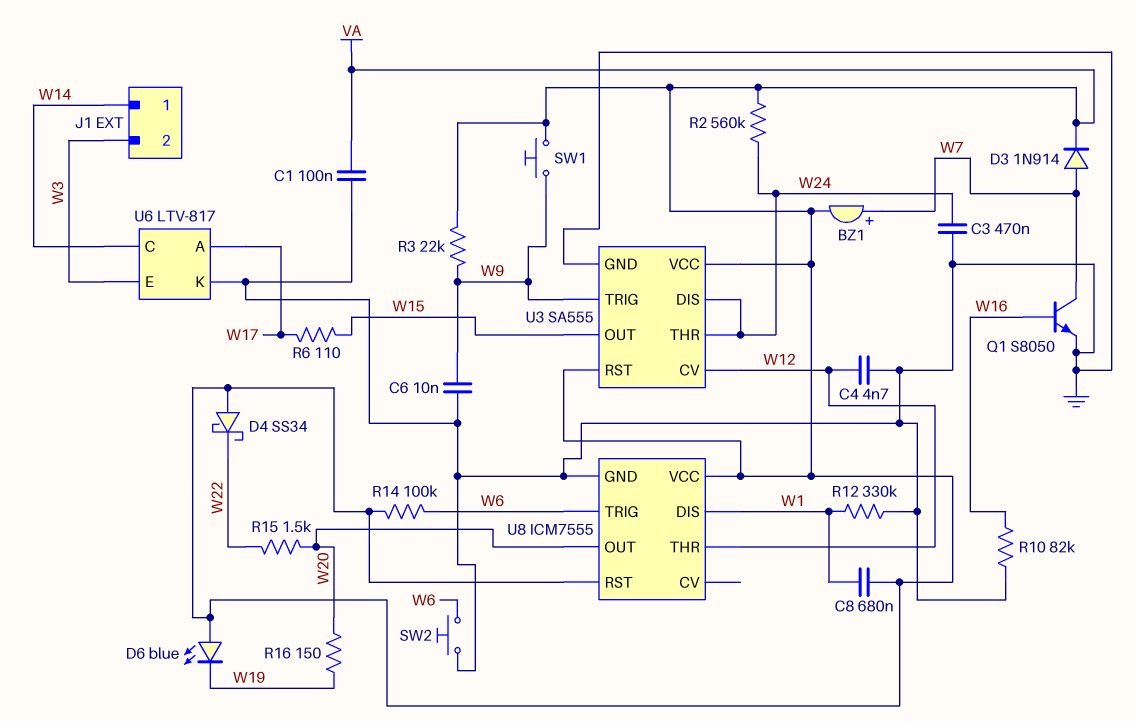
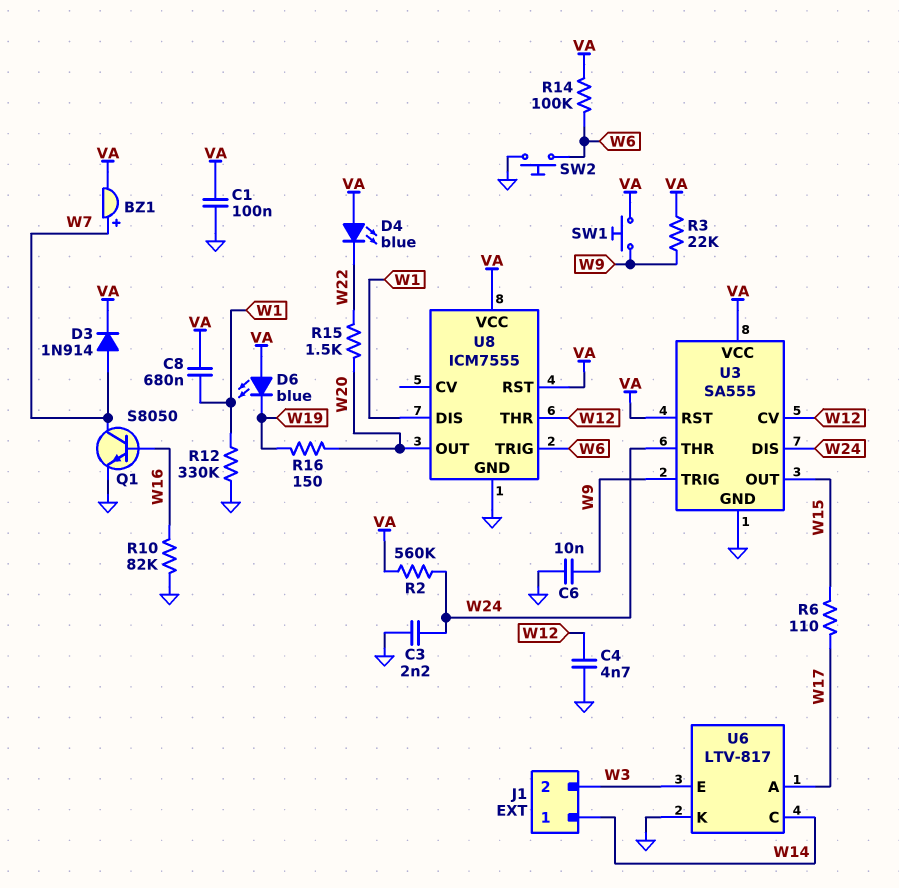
C3: 470nF (GND, W24) -> 2.2nF (GND, W24)
D4: schottky SS34 (A VA, K W22) -> LED blue (A VA, K W22)

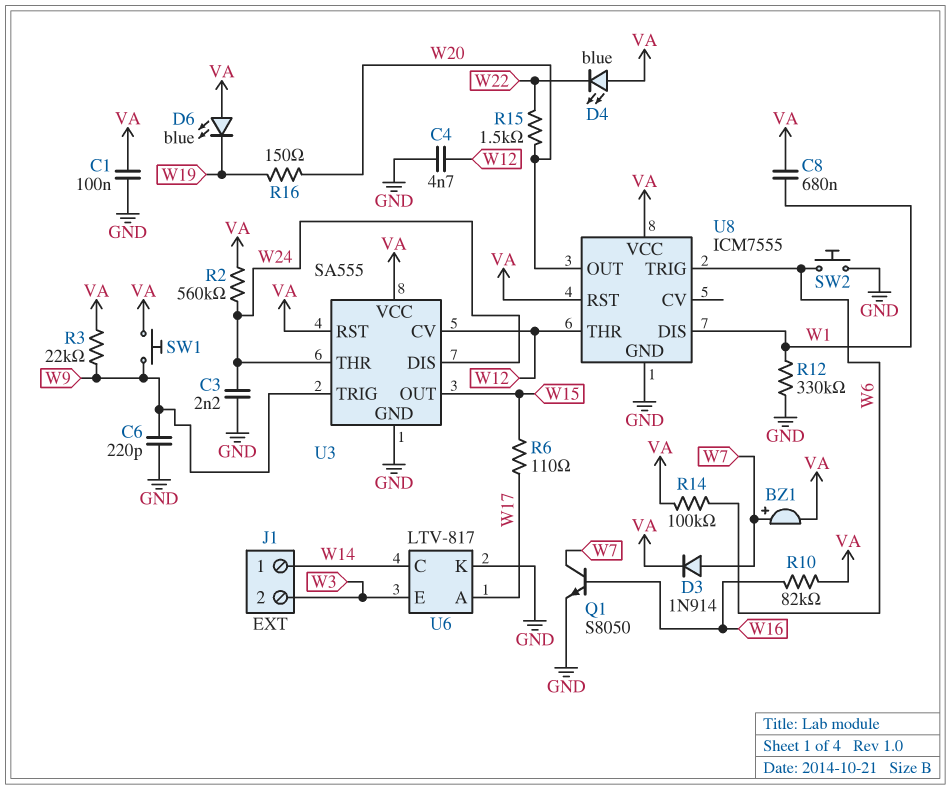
C6: 10nF (GND, W9) -> 220pF (GND, W9)
R10: 82k (GND, W16) -> 82k (VA, W16)

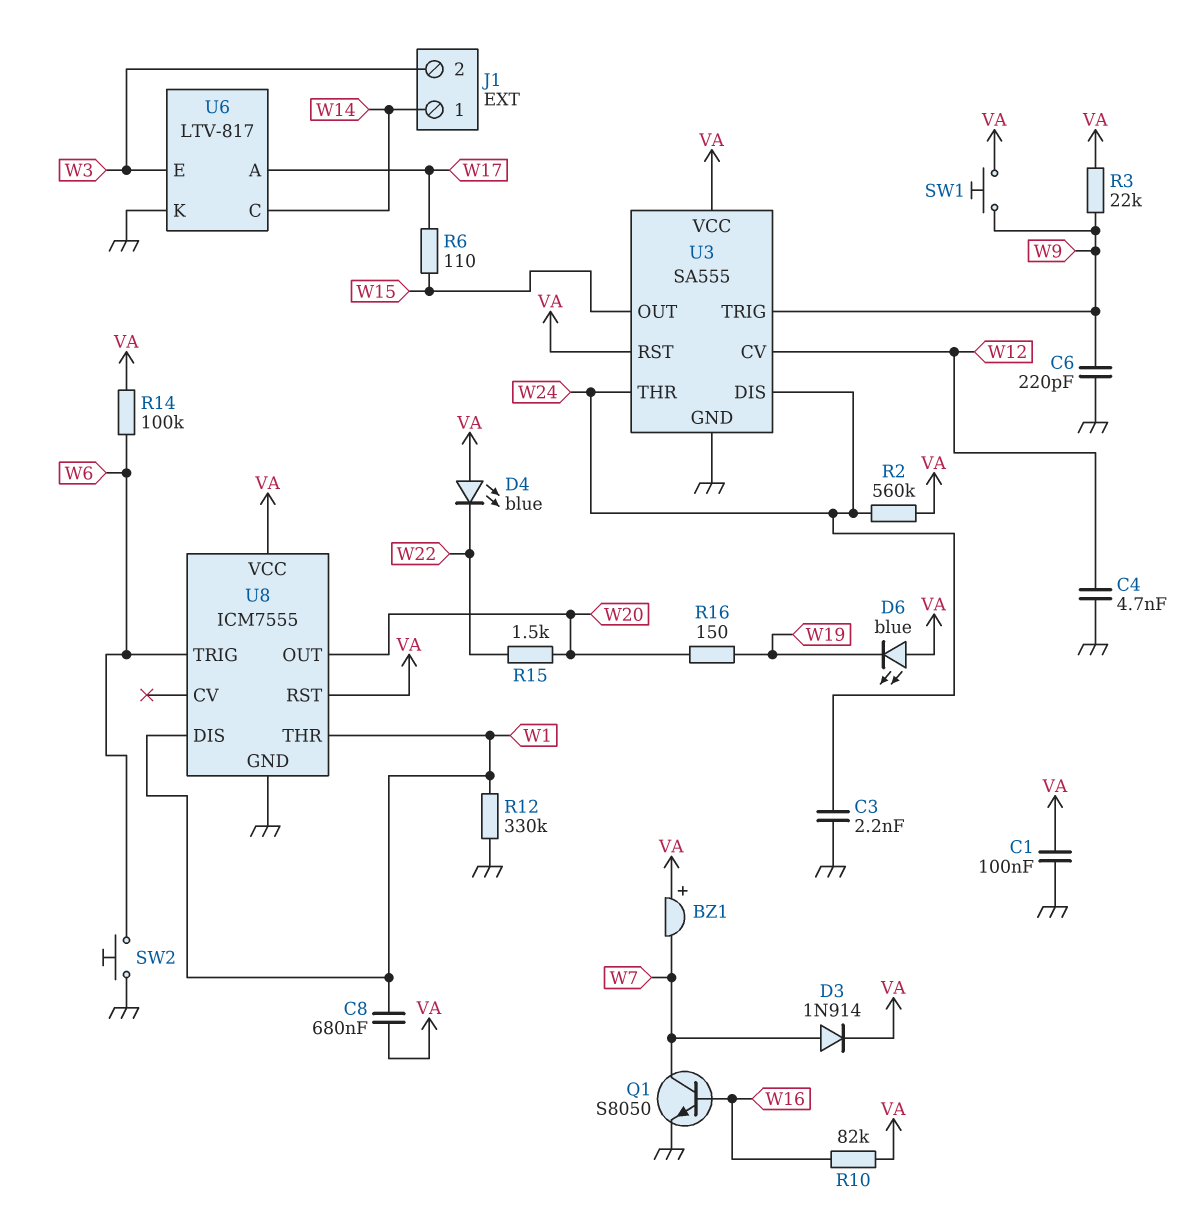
BZ1: buzzer (plus W7, minus VA) -> buzzer (plus VA, minus W7)
U8 pin THR: W12 -> W1

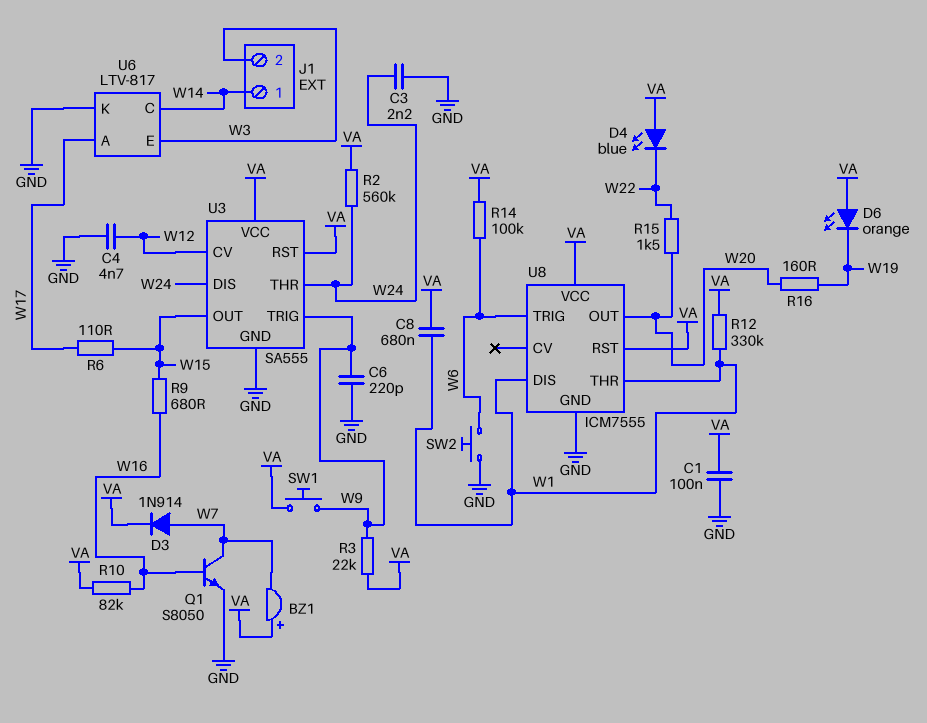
D6: LED blue (A VA, K W19) -> LED orange (A VA, K W19)
R9: none -> 680 (W15, W16)
R12: 330k (GND, W1) -> 330k (VA, W1)
R16: 150 (W19, W20) -> 160 (W19, W20)

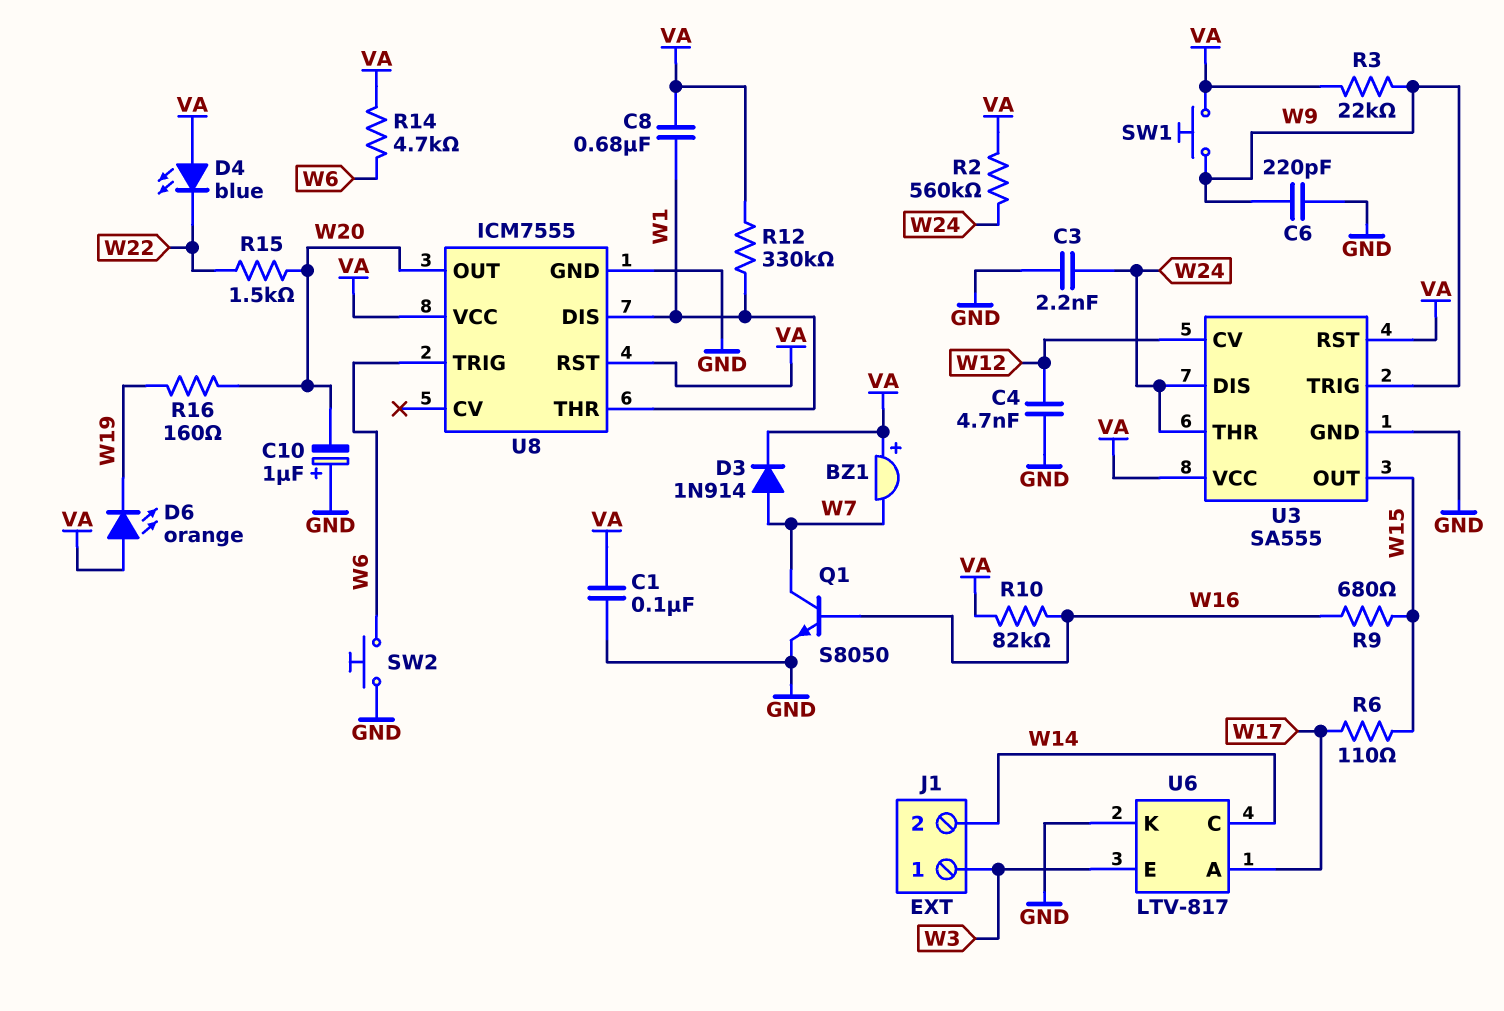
C10: none -> 1uF (plus GND, minus W20)
J1 pin 1: W14 -> W3
J1 pin 2: W3 -> W14
R14: 100k (VA, W6) -> 4.7k (VA, W6)

